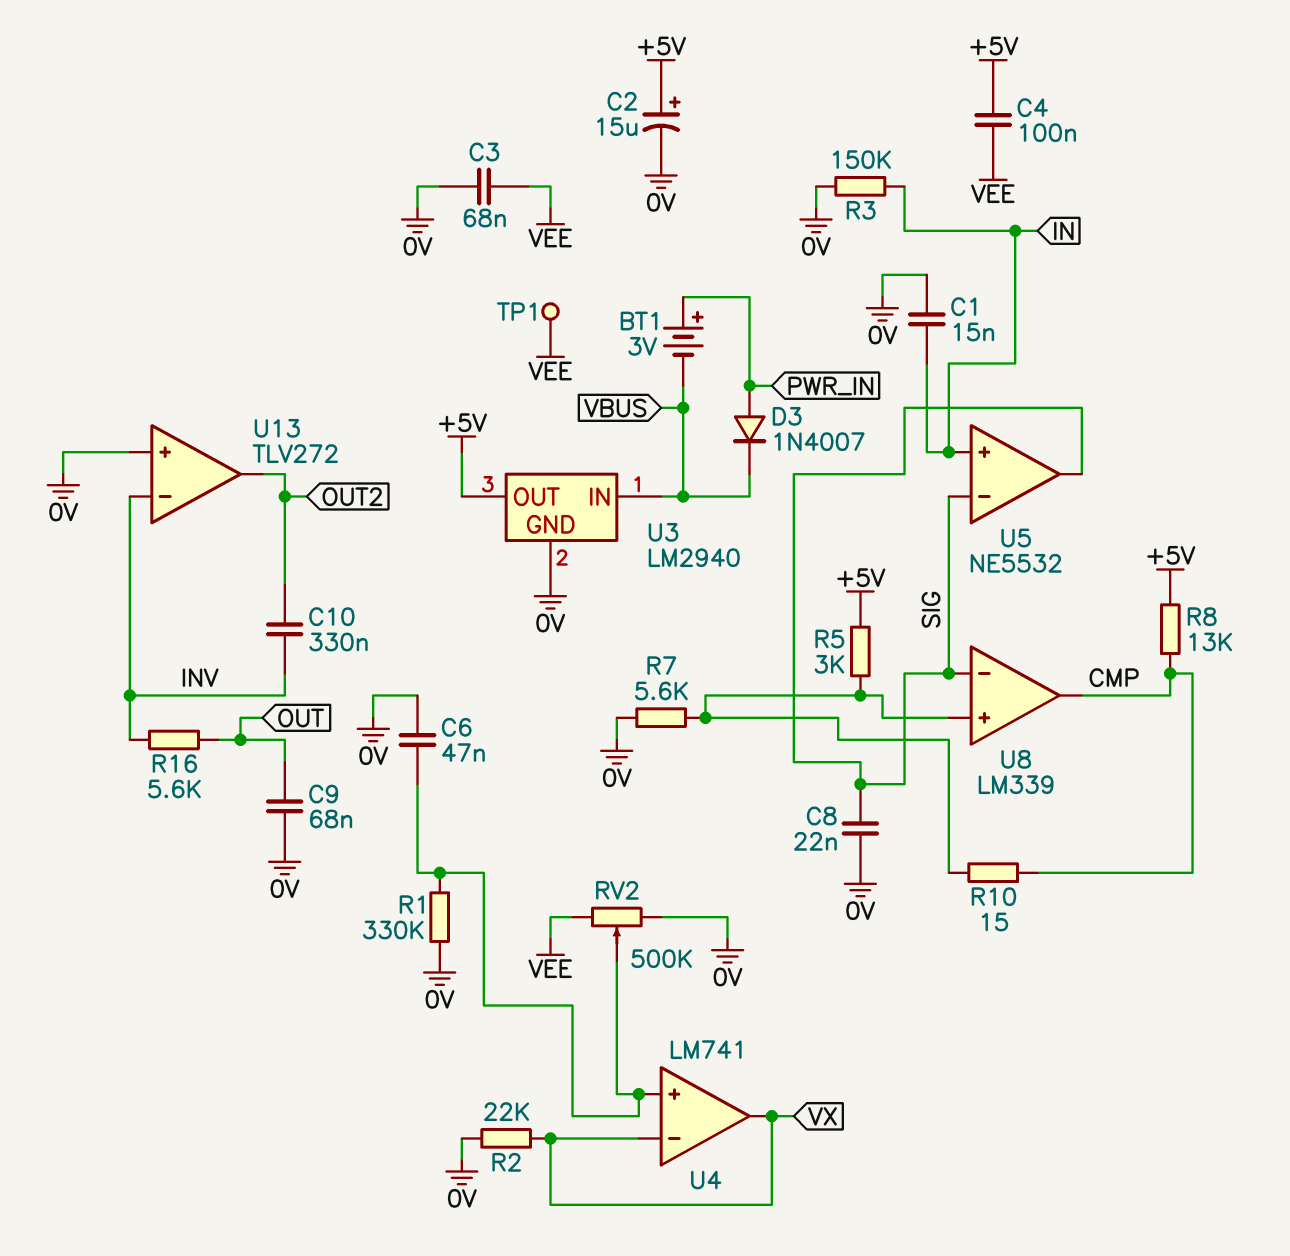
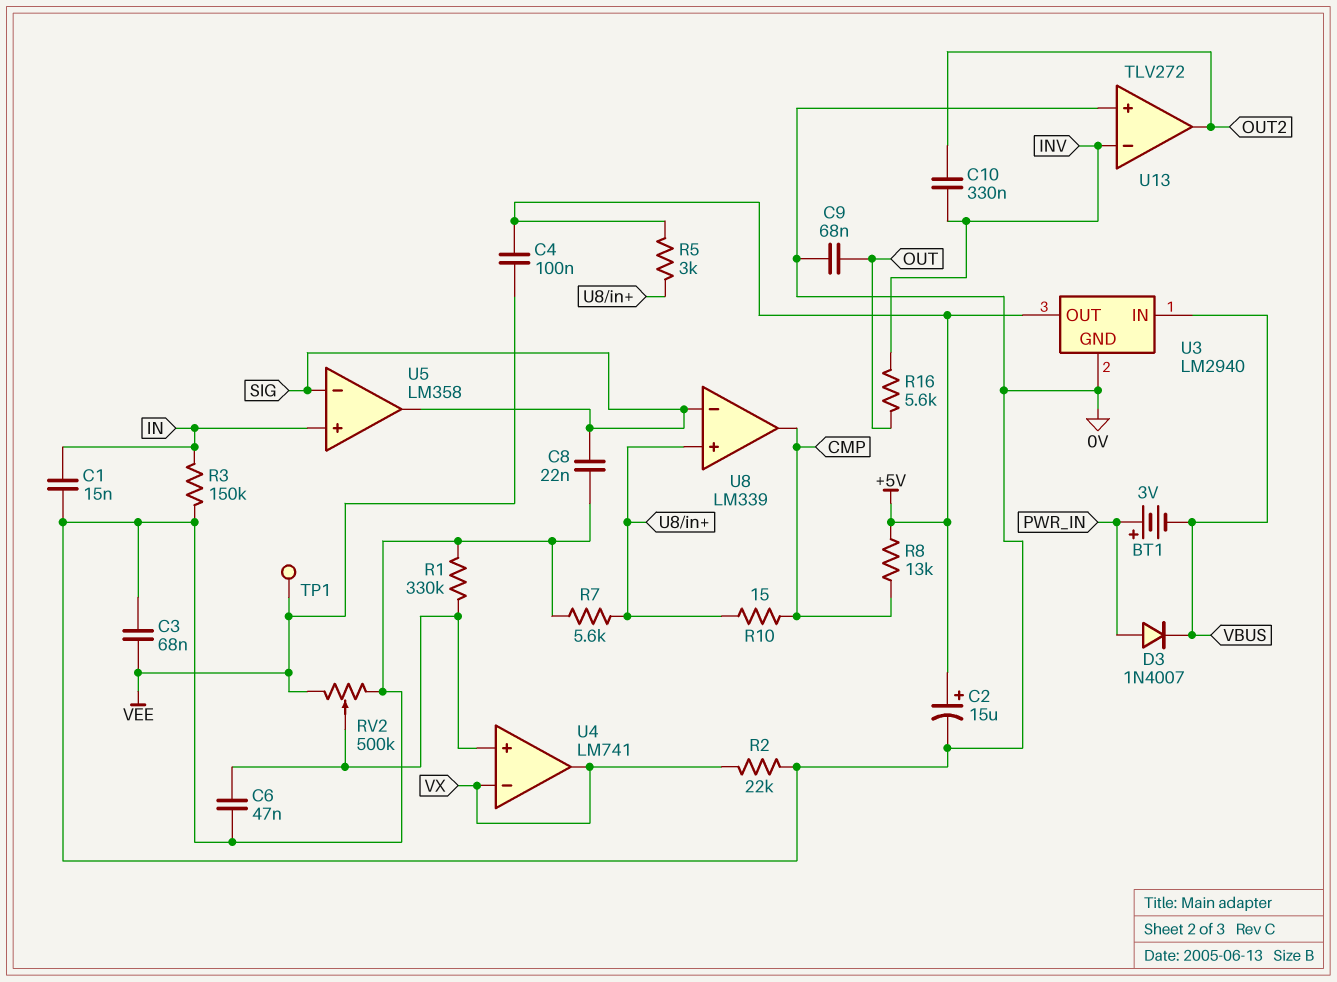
U5: NE5532 -> LM358

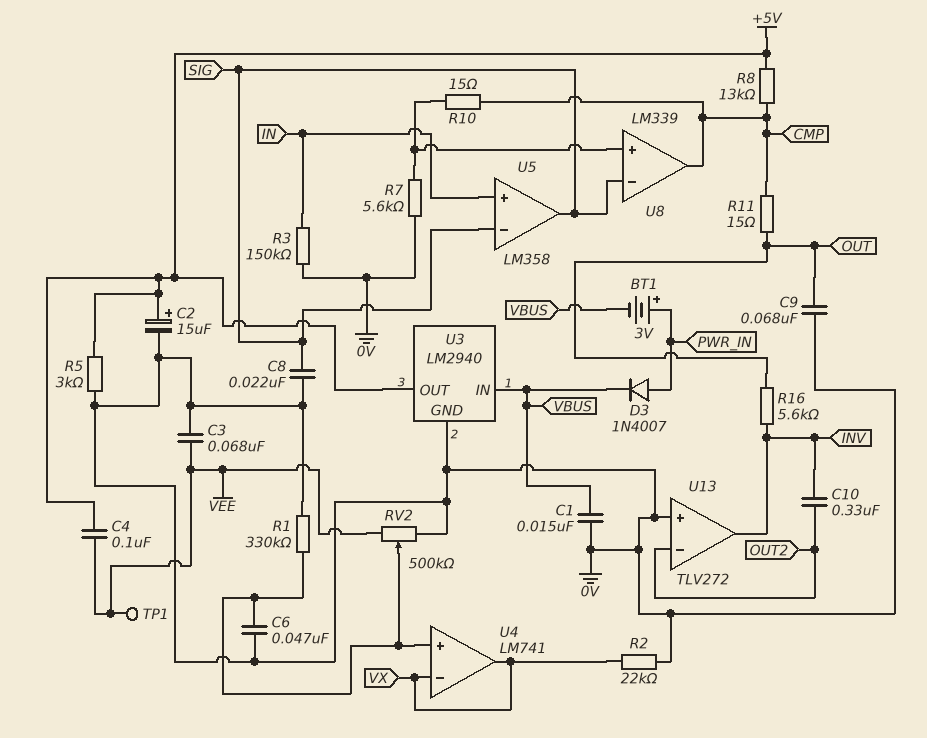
C1: 15nF (0V, IN) -> 15nF (0V, VBUS)
R5: 3k (+5V, U8/in+) -> 3k (+5V, 0V)
R11: none -> 15 (CMP, OUT)
U13 pin in-: INV -> OUT2
U13 pin out: OUT2 -> INV

